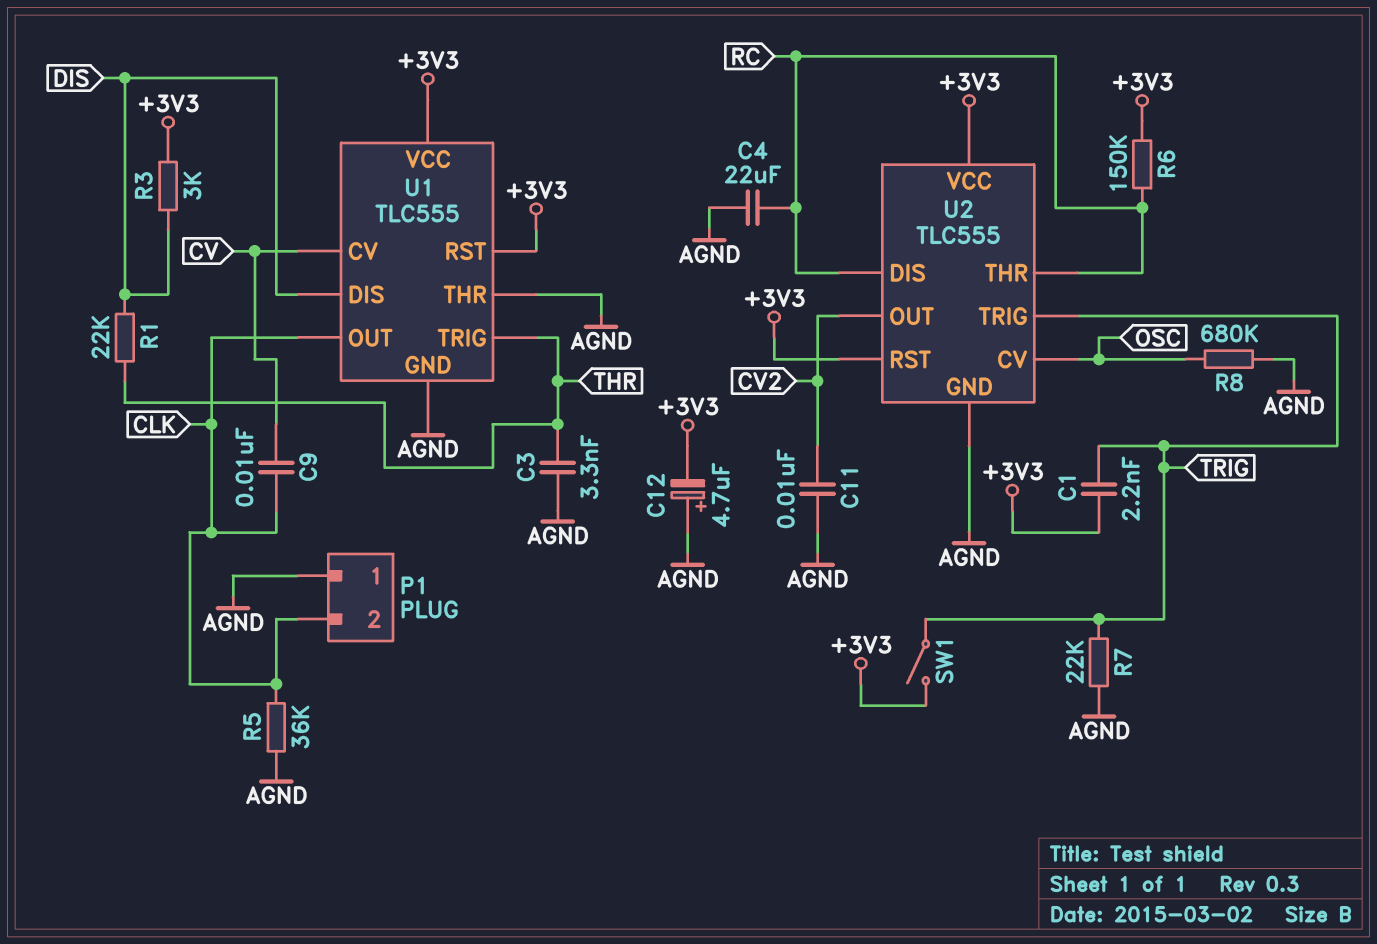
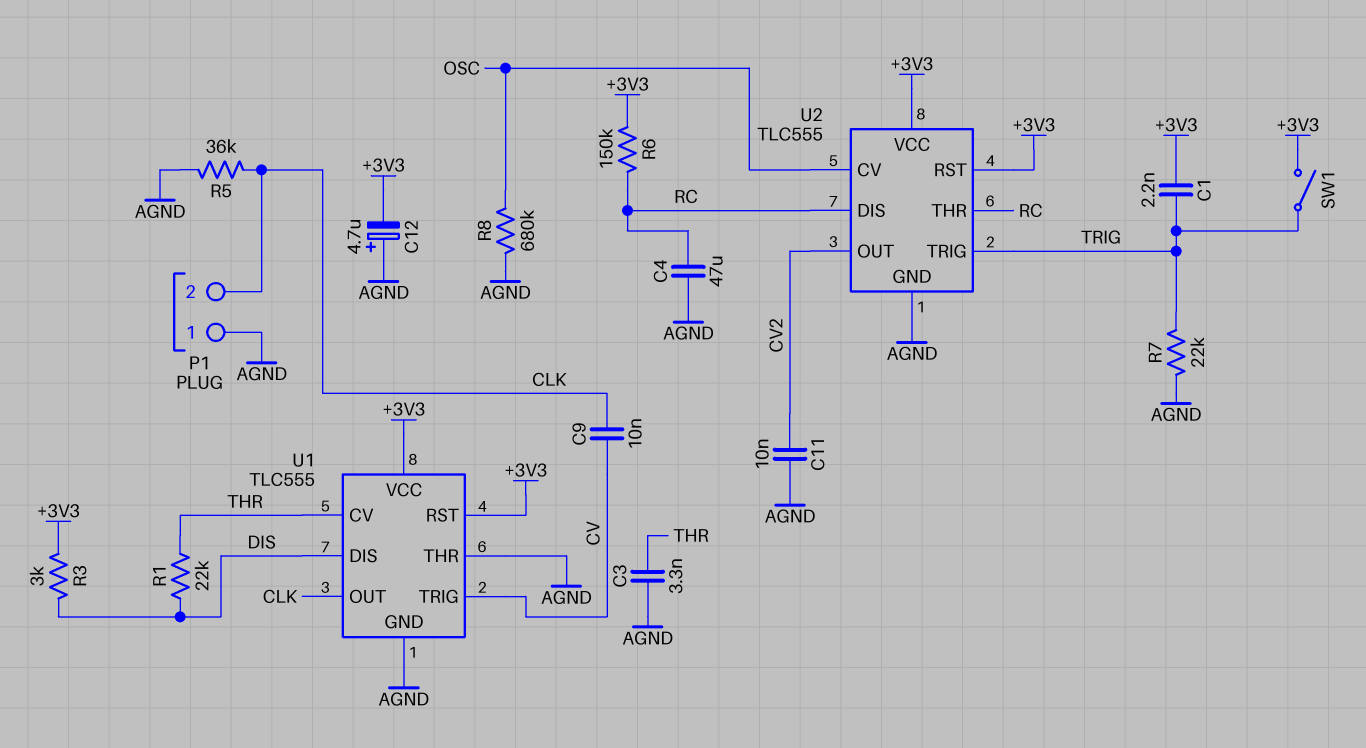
C4: 22uF (AGND, RC) -> 47uF (AGND, RC)
U1 pin CV: CV -> THR
U1 pin TRIG: THR -> CV

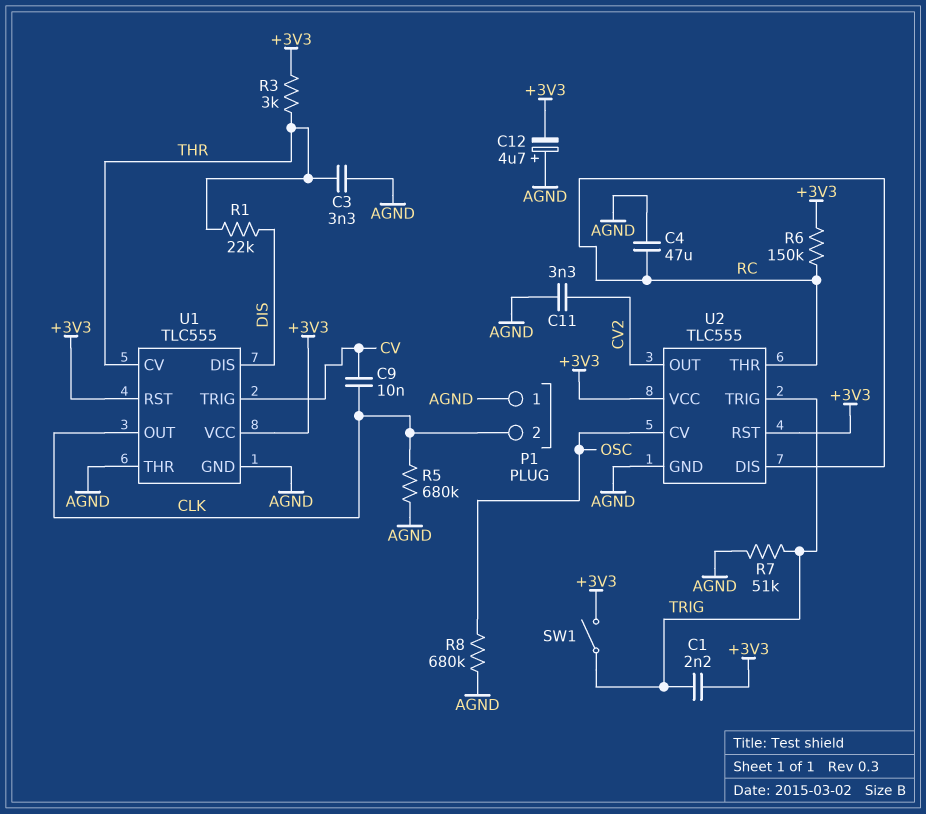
C11: 10nF (AGND, CV2) -> 3.3nF (AGND, CV2)
R3: 3k (+3V3, DIS) -> 3k (+3V3, THR)
R5: 36k (AGND, CLK) -> 680k (AGND, CLK)
R7: 22k (AGND, TRIG) -> 51k (AGND, TRIG)

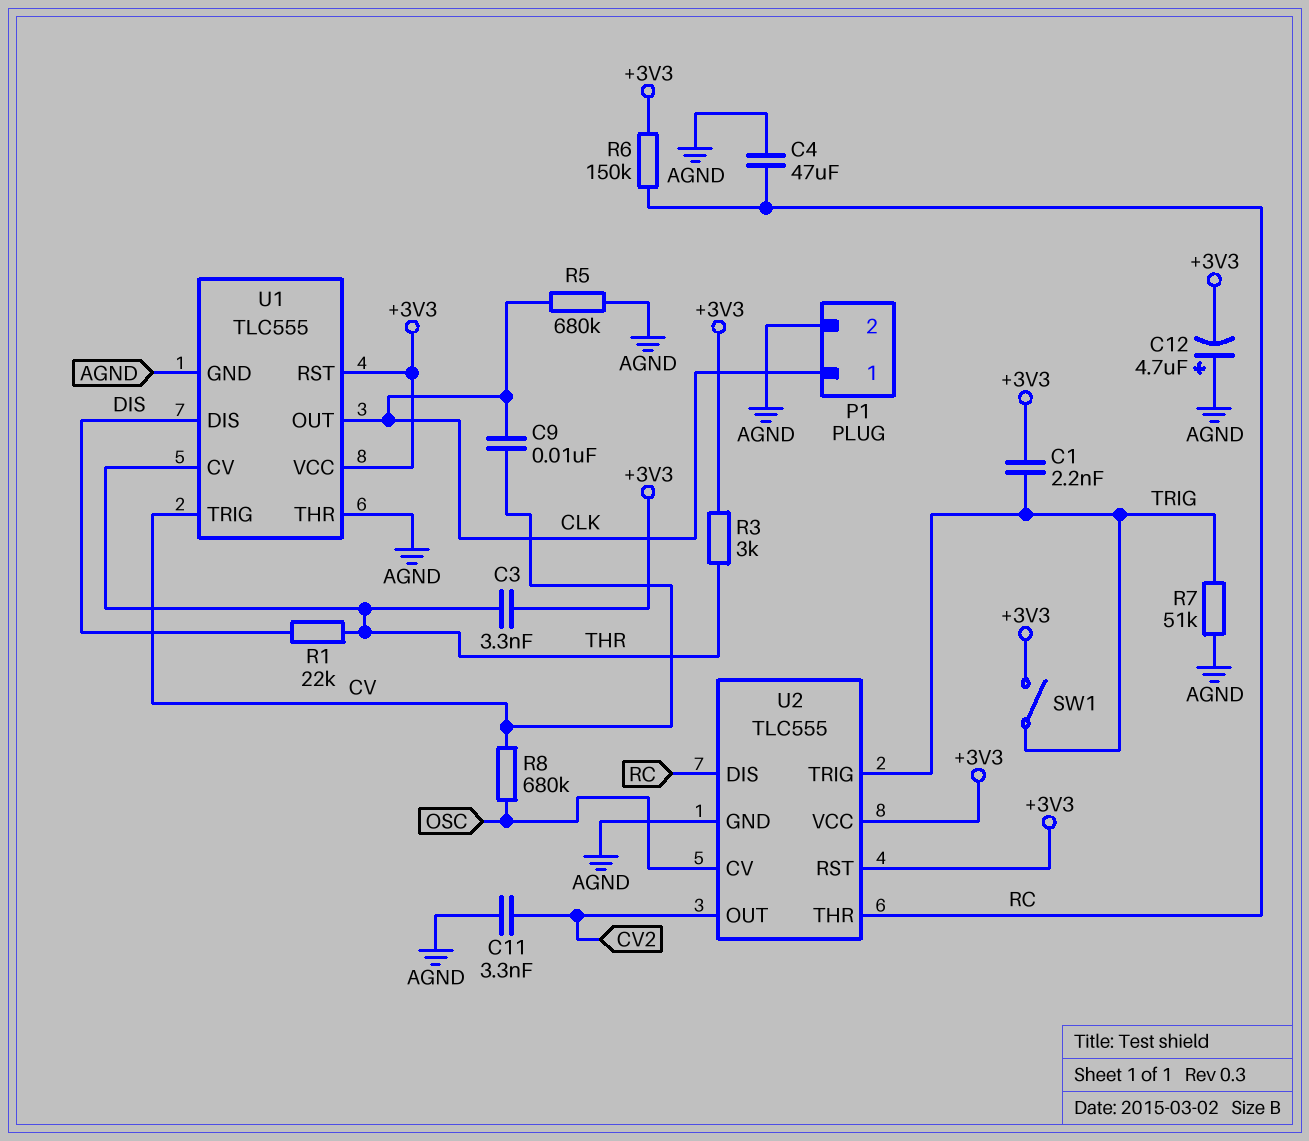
C3: 3.3nF (AGND, THR) -> 3.3nF (+3V3, THR)
P1 pin 1: AGND -> CLK
P1 pin 2: CLK -> AGND
R8: 680k (AGND, OSC) -> 680k (CV, OSC)

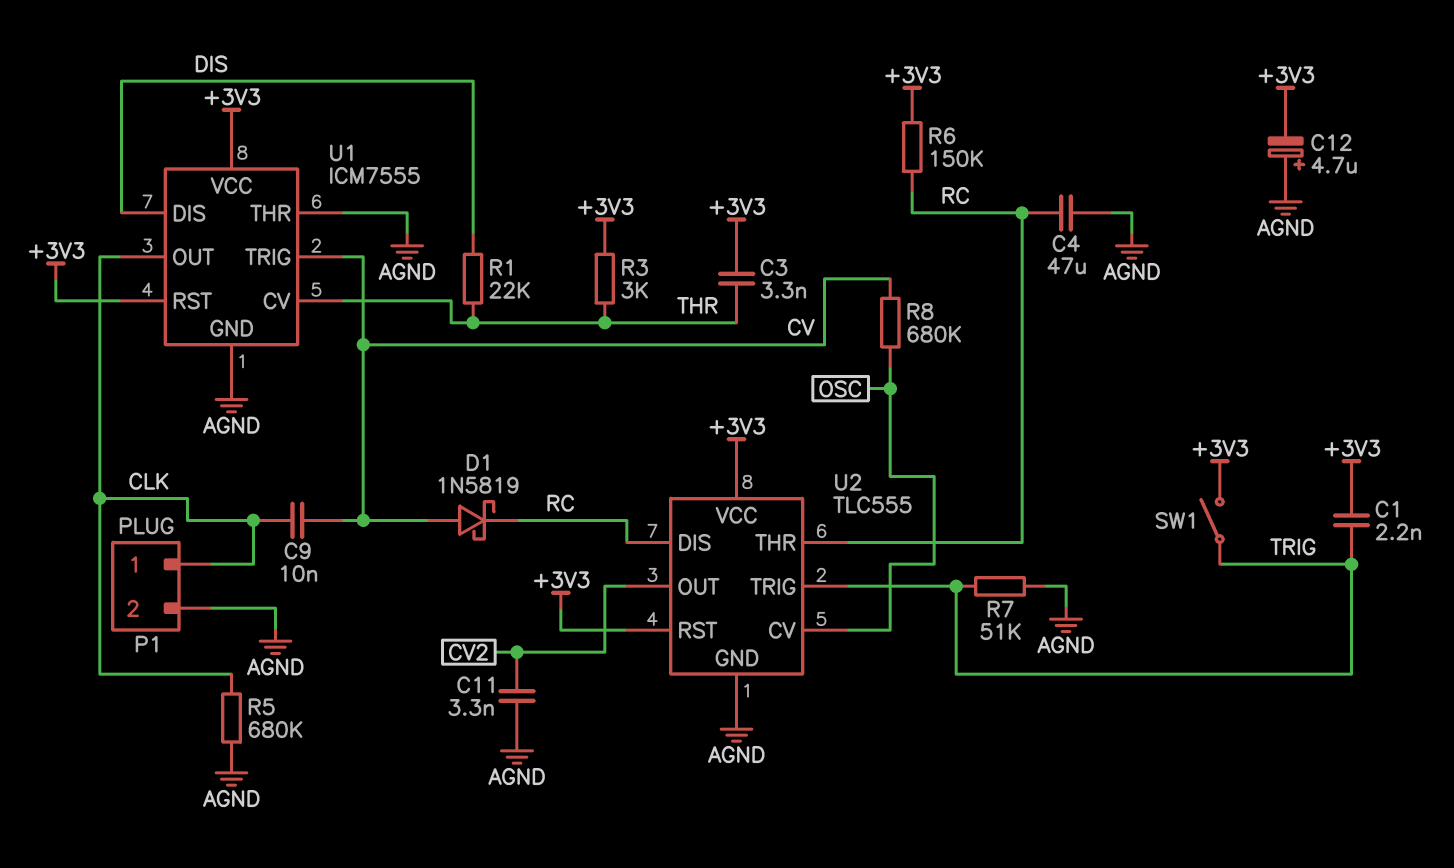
D1: none -> schottky 1N5819 (A CV, K RC)
U1: TLC555 -> ICM7555

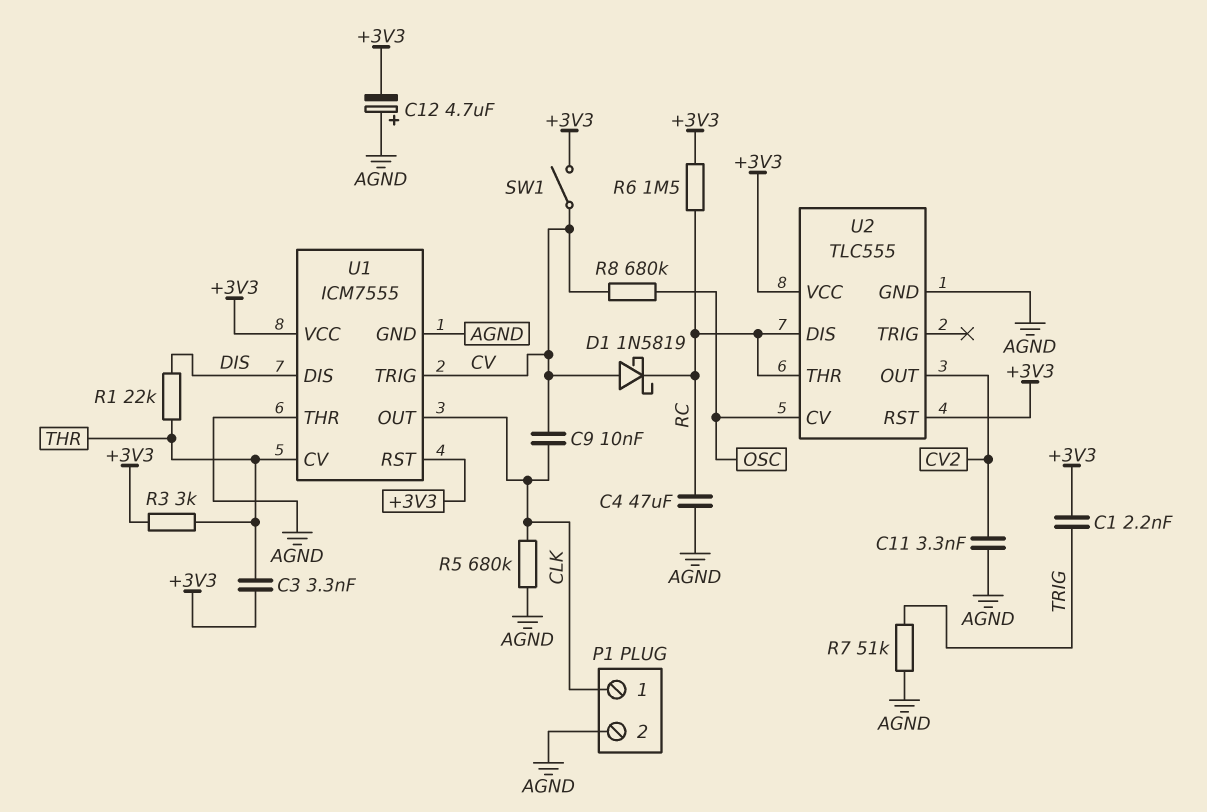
R6: 150k (+3V3, RC) -> 1.5M (+3V3, RC)
SW1: switch (+3V3, TRIG) -> switch (+3V3, CV)
U2 pin TRIG: TRIG -> none

